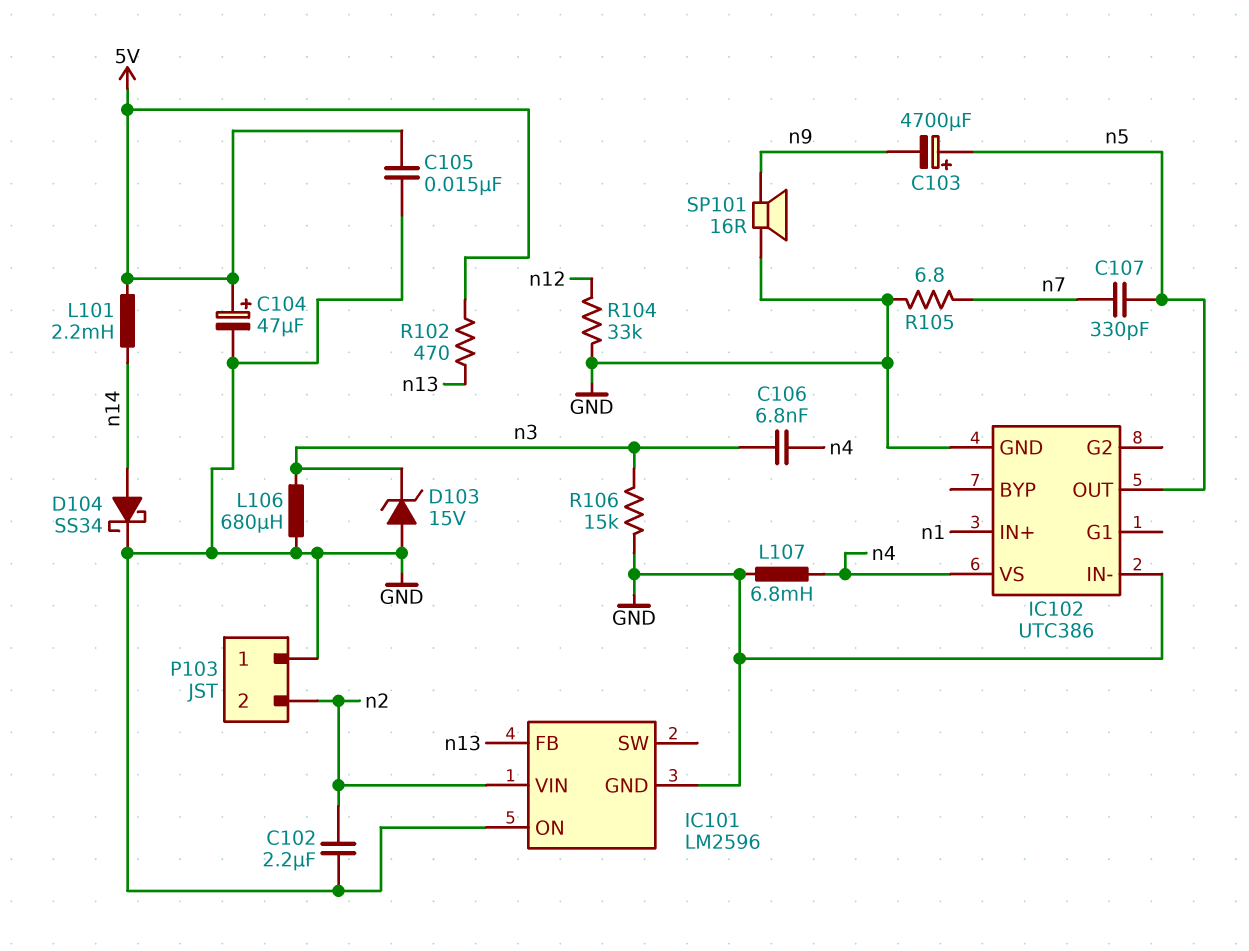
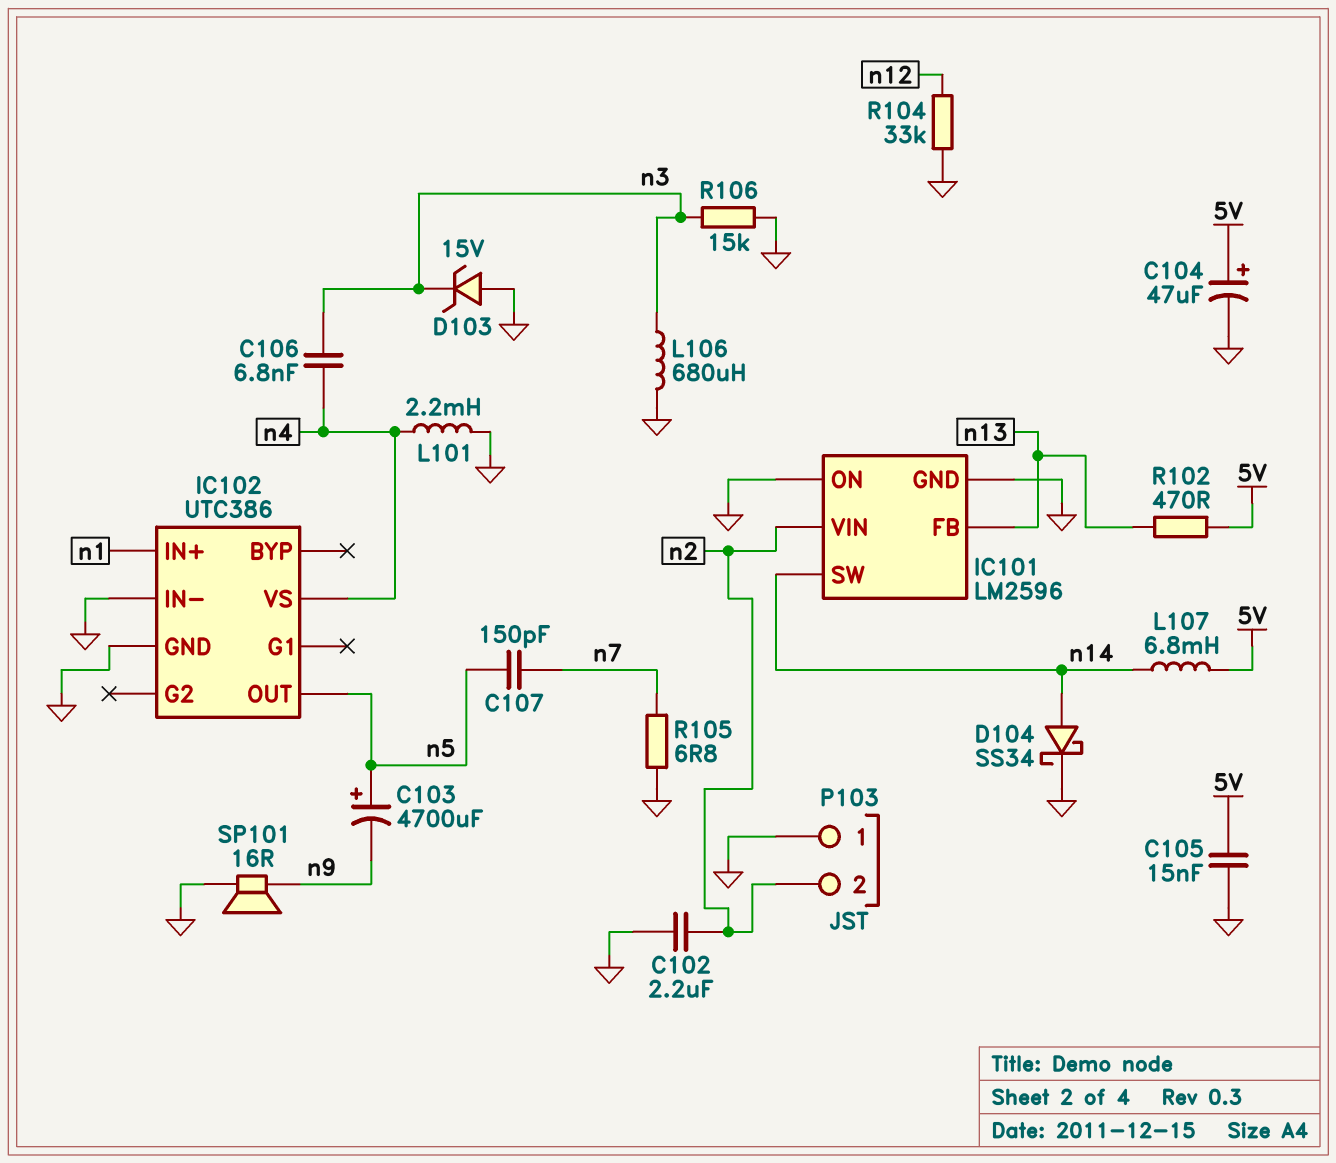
C107: 330pF (n5, n7) -> 150pF (n5, n7)
IC101 pin SW: none -> n14
L101: 2.2mH (5V, n14) -> 2.2mH (GND, n4)
L107: 6.8mH (GND, n4) -> 6.8mH (5V, n14)

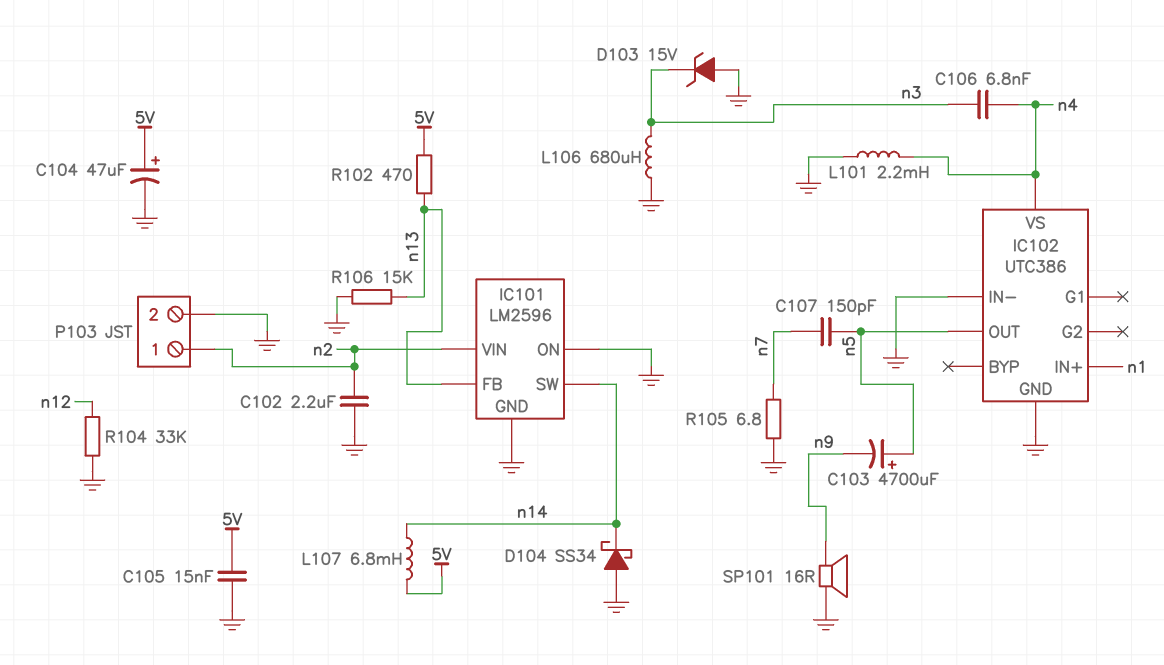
D104: schottky SS34 (A n14, K GND) -> schottky SS34 (A GND, K n14)
P103 pin 1: GND -> n2
P103 pin 2: n2 -> GND
R106: 15k (GND, n3) -> 15k (GND, n13)

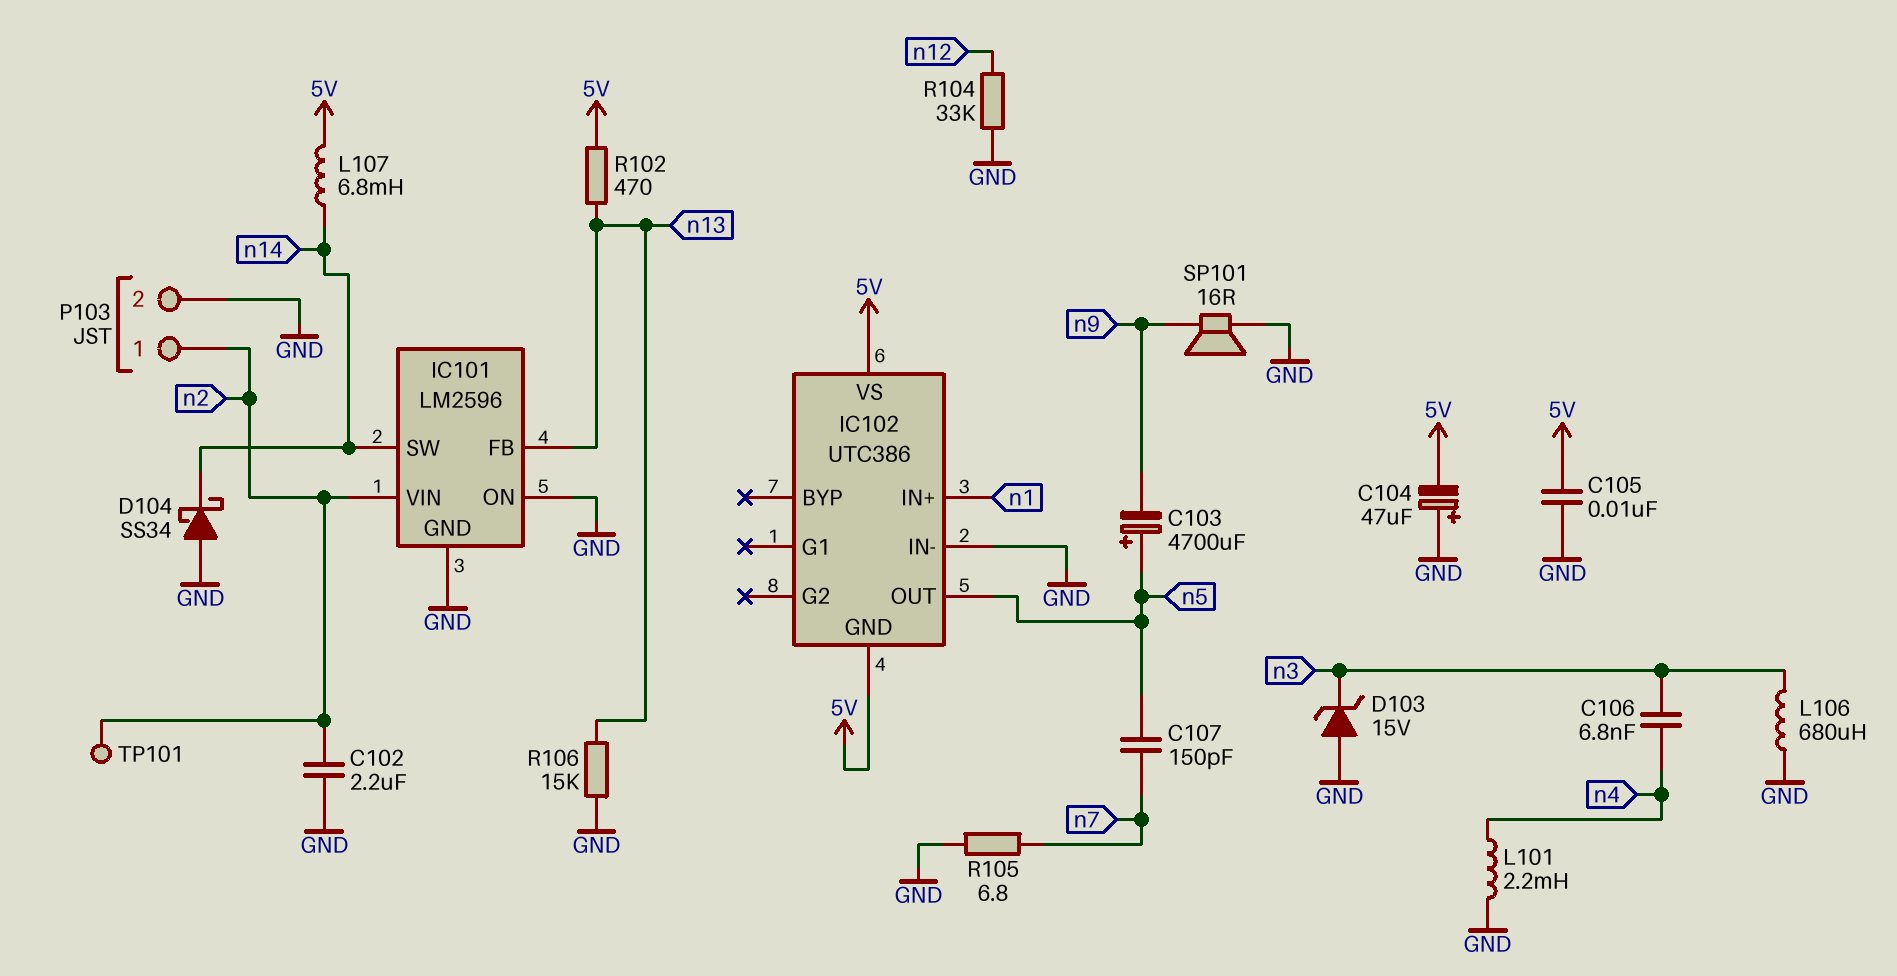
C104: 47uF (plus 5V, minus GND) -> 47uF (plus GND, minus 5V)
C105: 15nF (5V, GND) -> 10nF (5V, GND)
IC102 pin GND: GND -> 5V
IC102 pin VS: n4 -> 5V
TP101: none -> test point (n2)

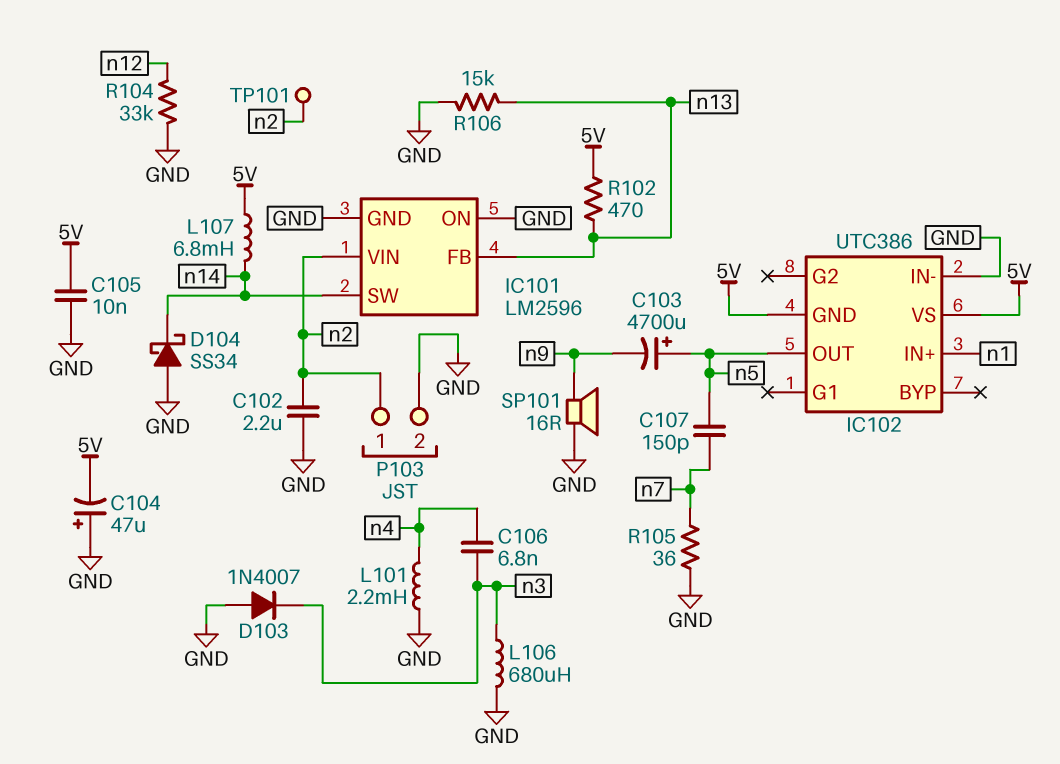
D103: zener 15V (A GND, K n3) -> diode 1N4007 (A GND, K n3)
R105: 6.8 (GND, n7) -> 36 (GND, n7)

